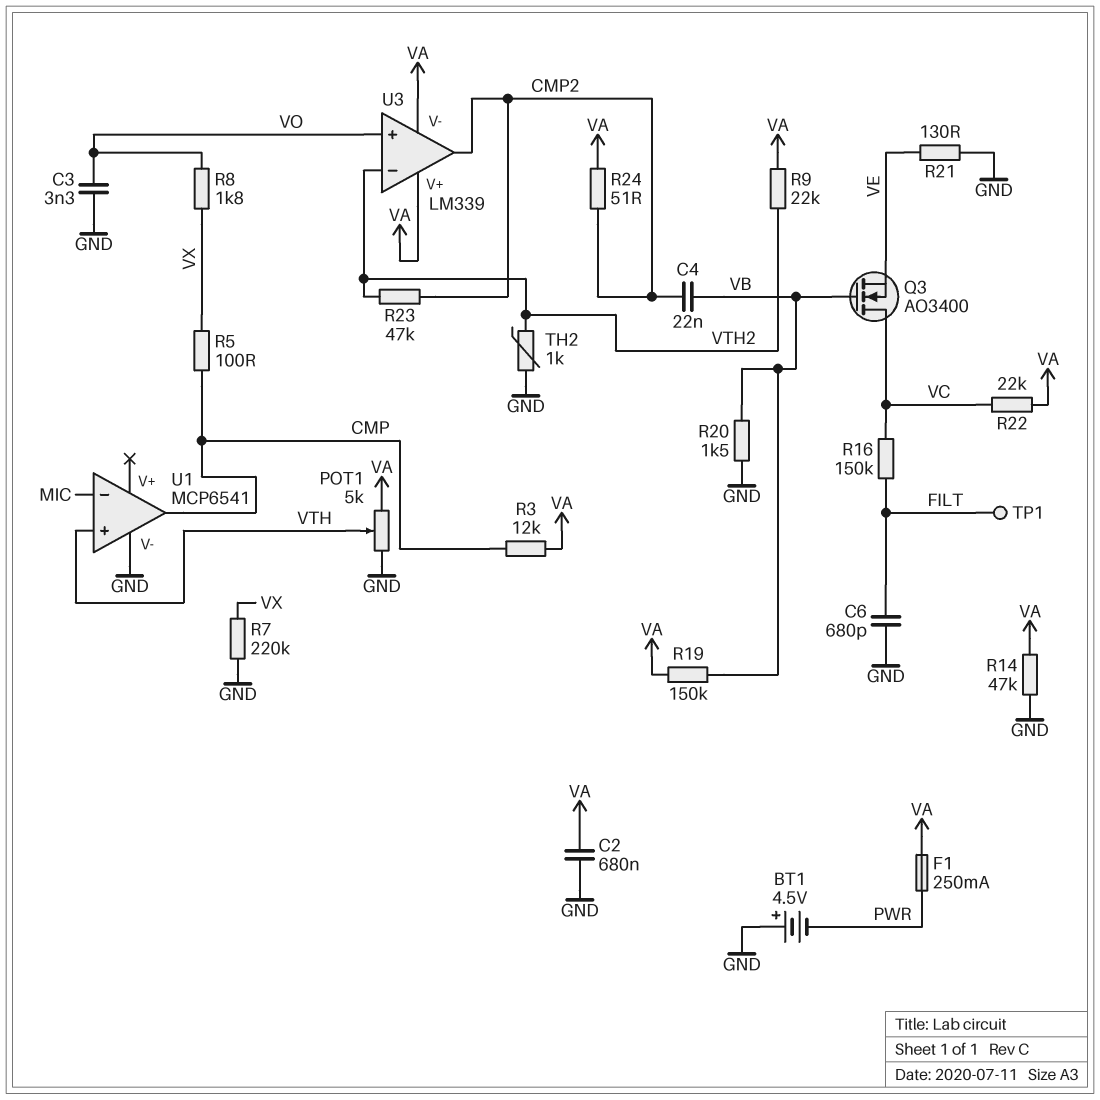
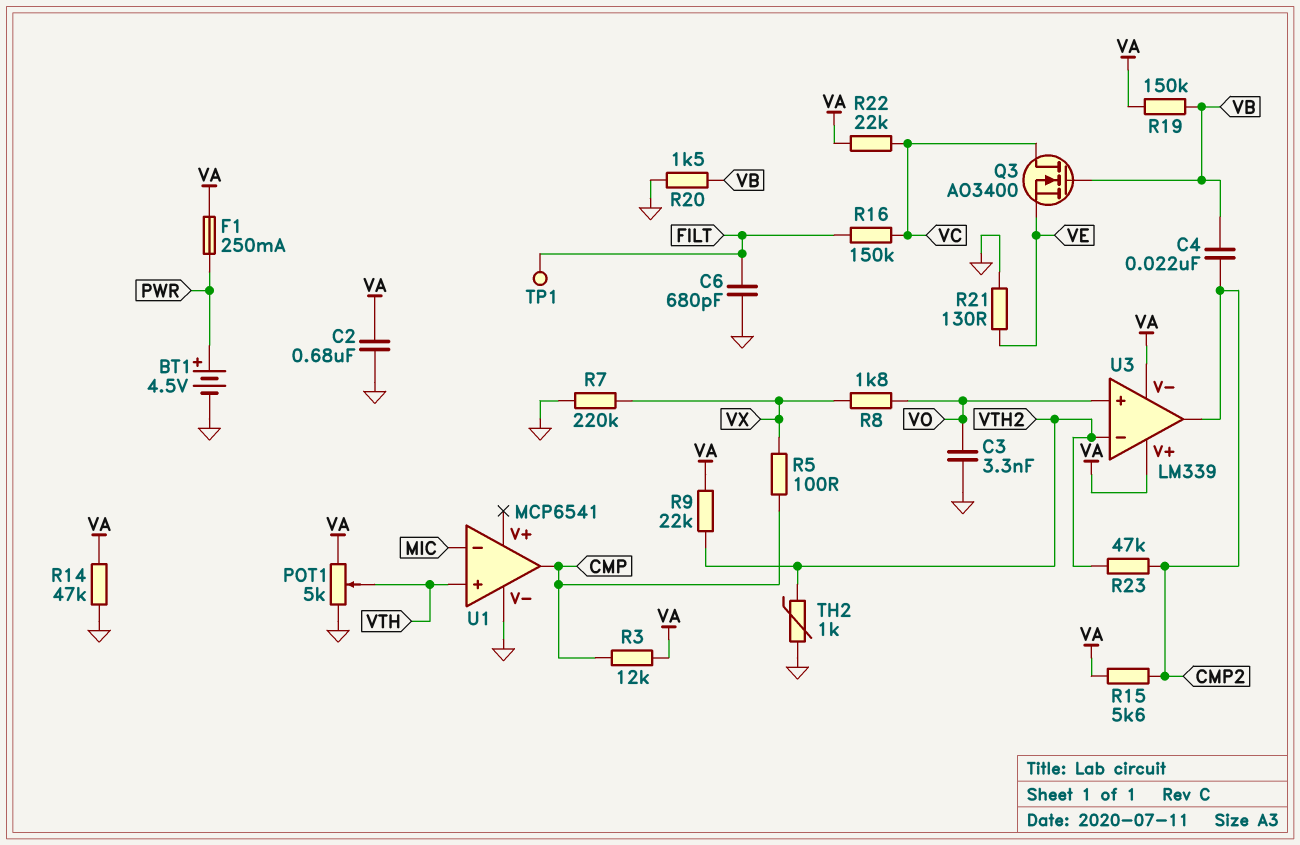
BT1: 4.5V (plus GND, minus PWR) -> 4.5V (plus PWR, minus GND)
R15: none -> 5.6k (CMP2, VA)
R24: 51 (CMP2, VA) -> none

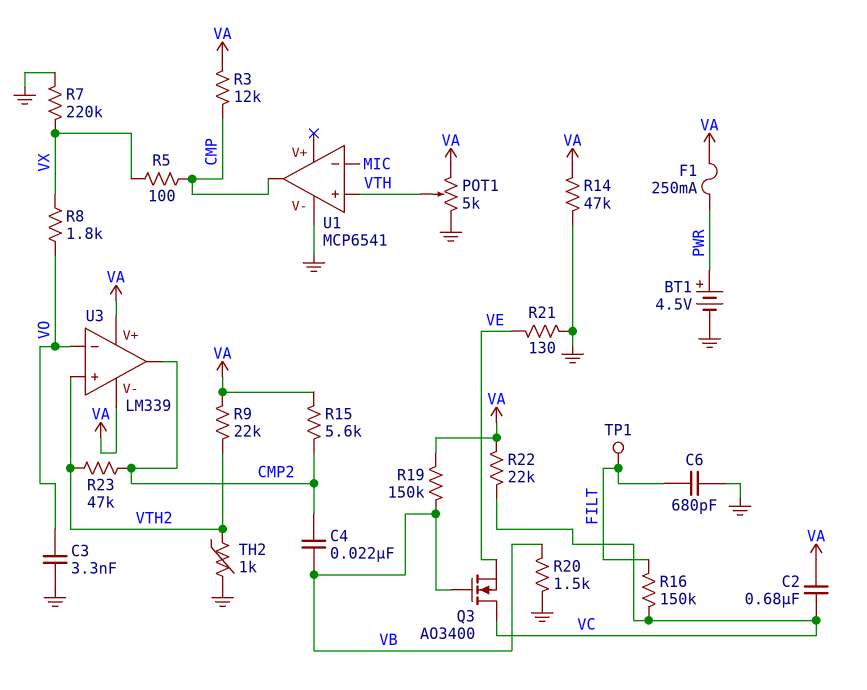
C2: 680nF (GND, VA) -> 680nF (VA, VC)
U3 pin in+: VO -> VTH2
U3 pin in-: VTH2 -> VO

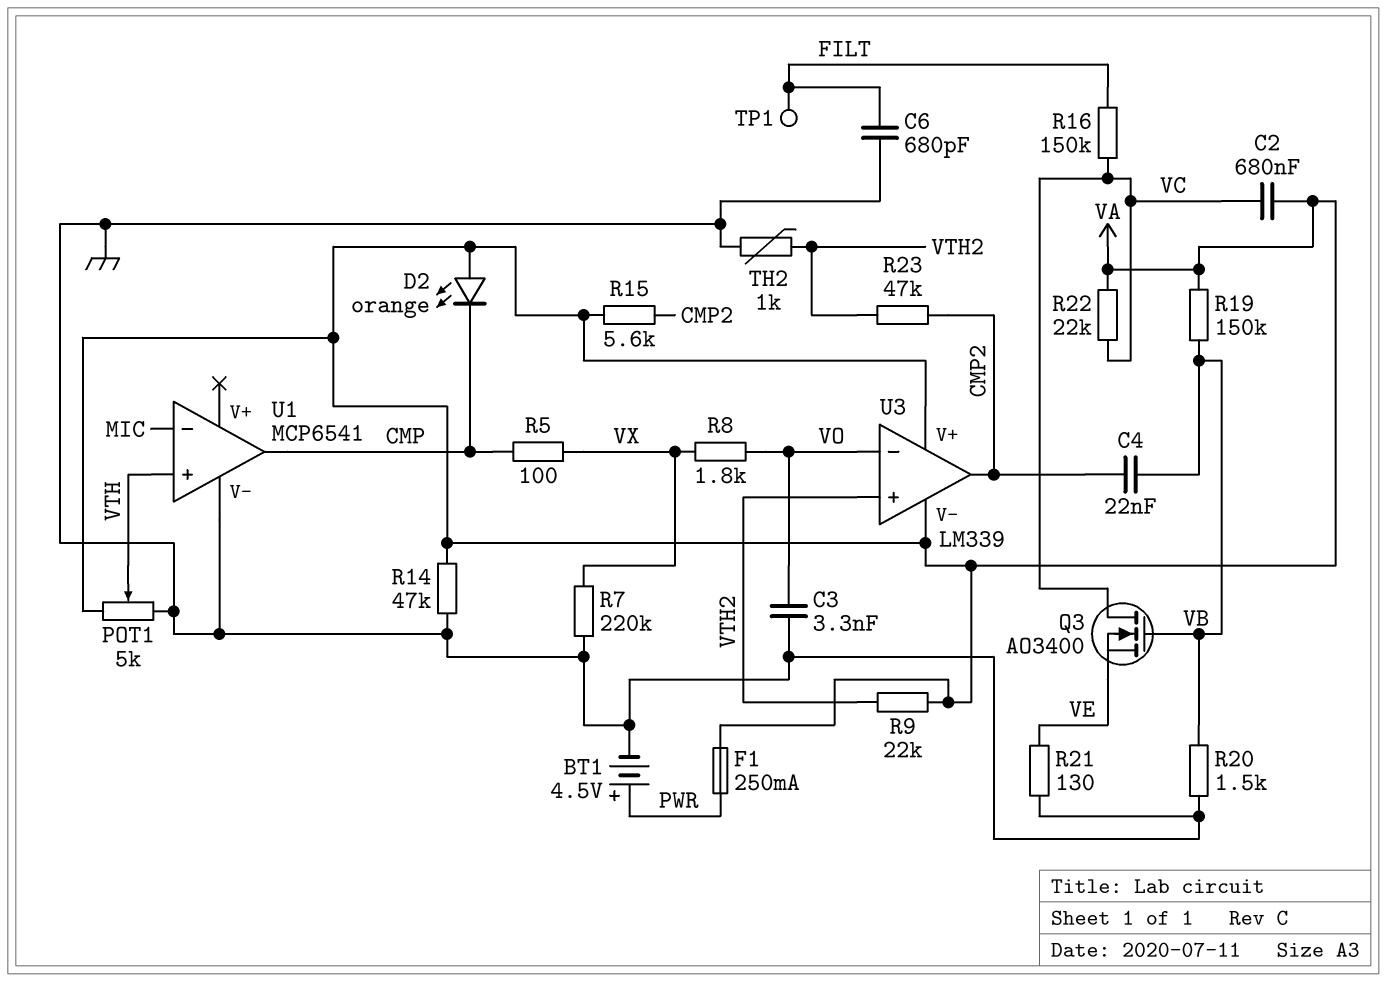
D2: none -> LED orange (A VA, K CMP)
R3: 12k (CMP, VA) -> none

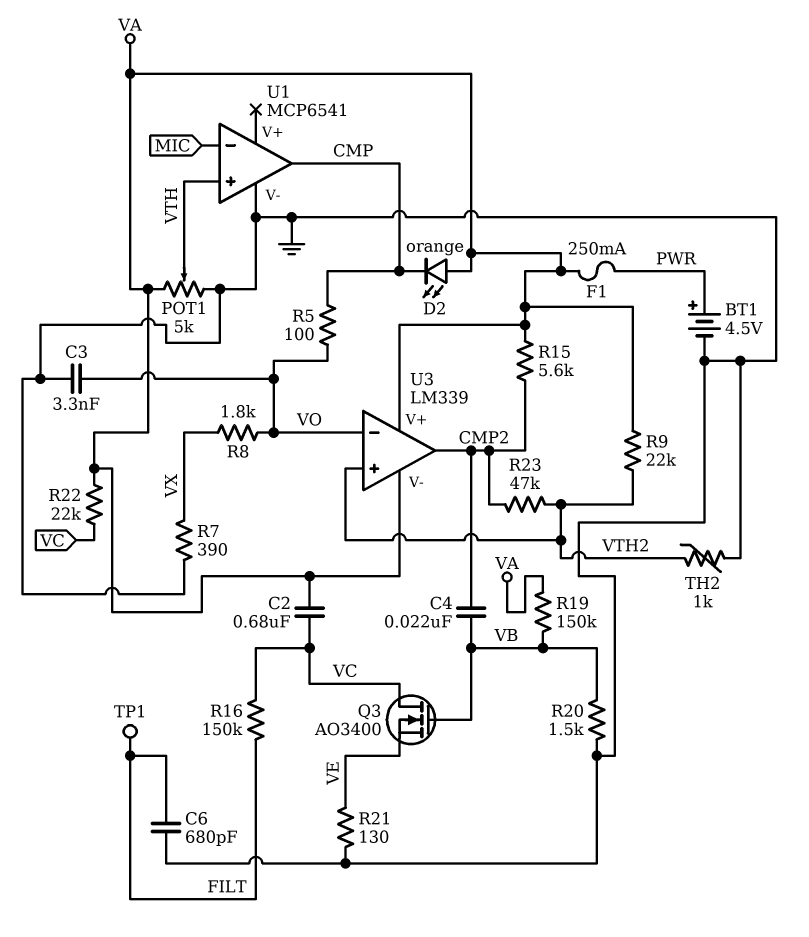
R5: 100 (CMP, VX) -> 100 (CMP, VO)
R7: 220k (GND, VX) -> 390 (GND, VX)
R14: 47k (GND, VA) -> none

